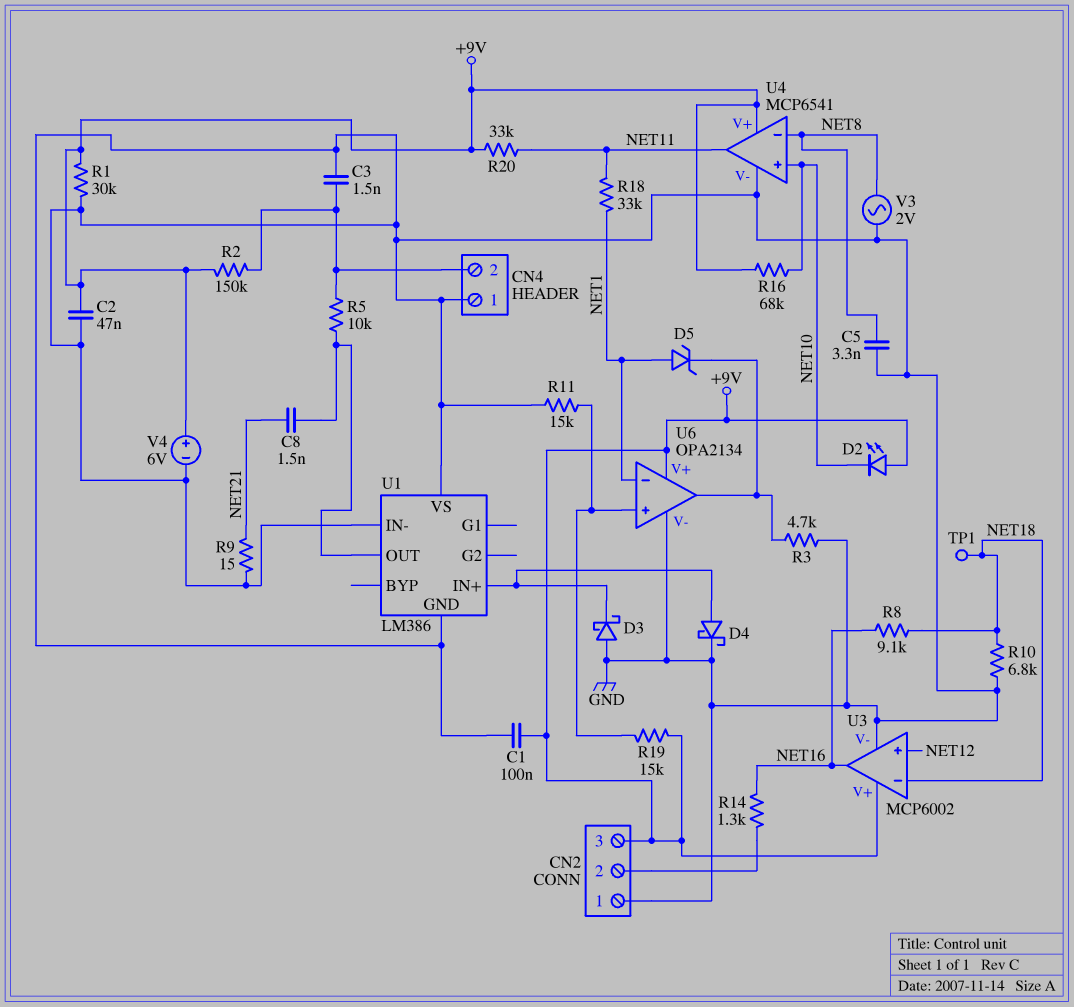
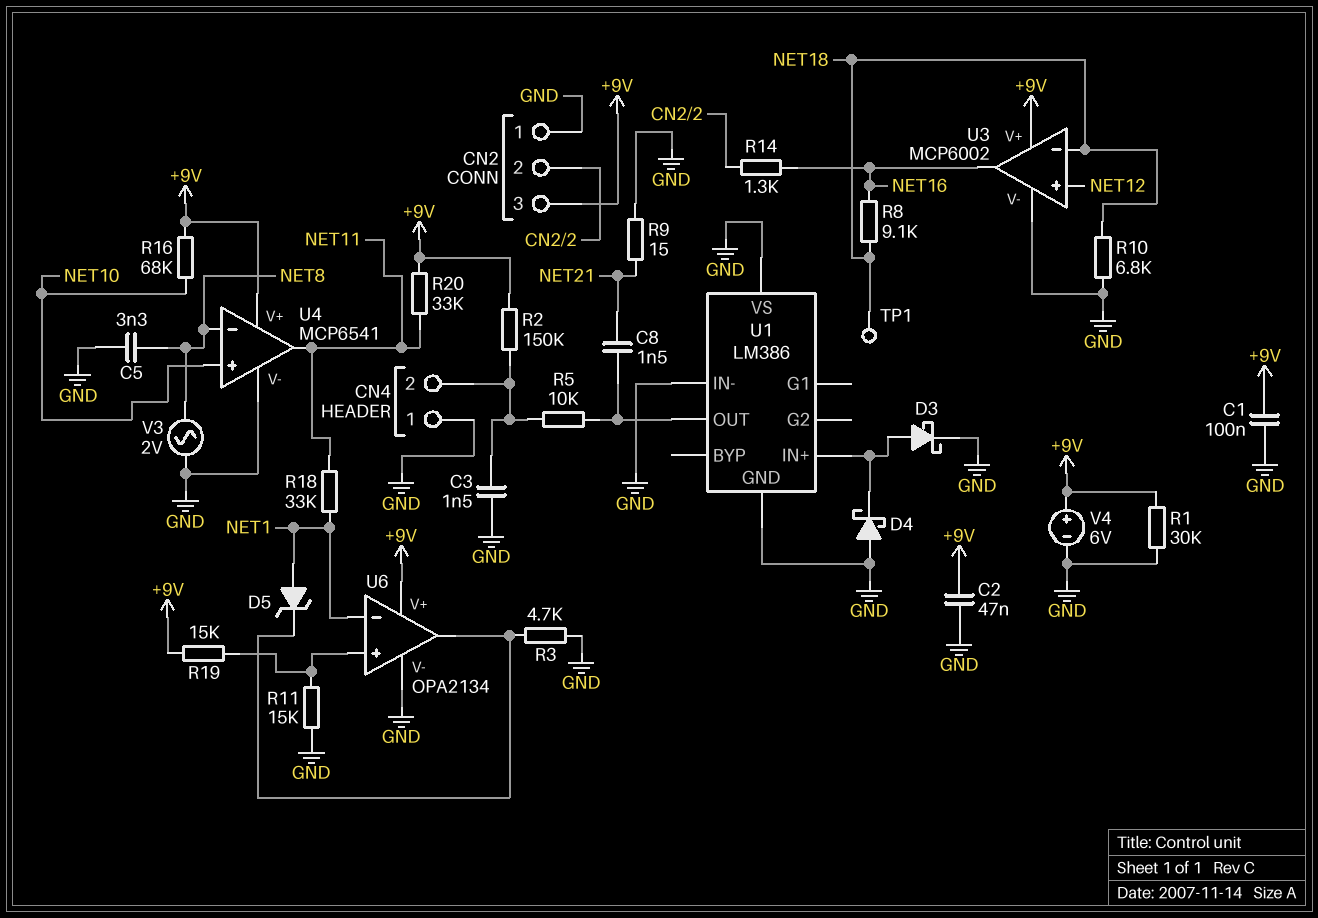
D2: LED (A +9V, K NET10) -> none
D3: schottky (A GND, K U1/IN+) -> schottky (A U1/IN+, K GND)
D4: schottky (A U1/IN+, K GND) -> schottky (A GND, K U1/IN+)

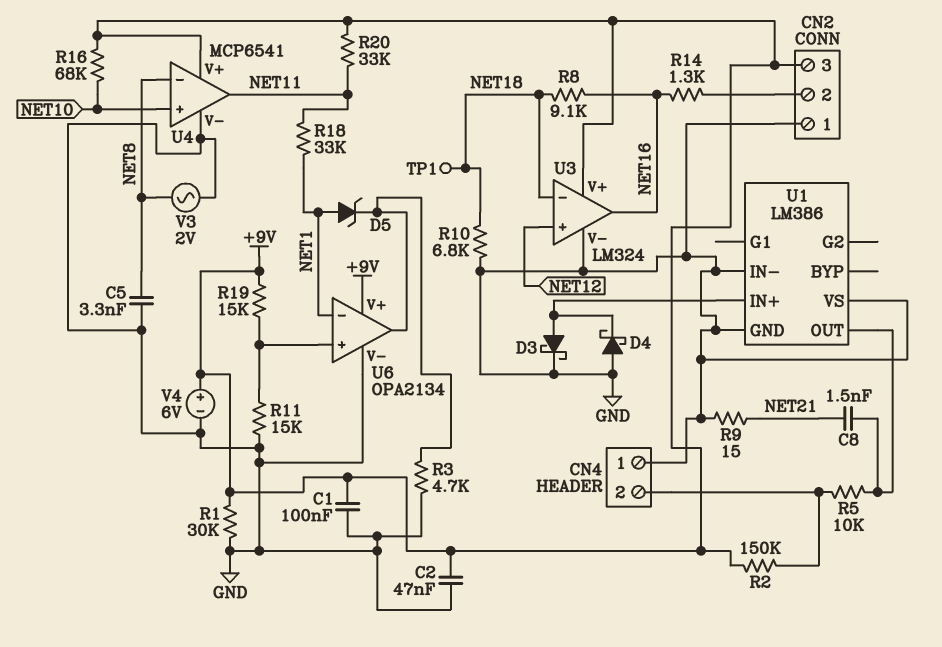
C3: 1.5nF (CN4/2, GND) -> none
U3: MCP6002 -> LM324

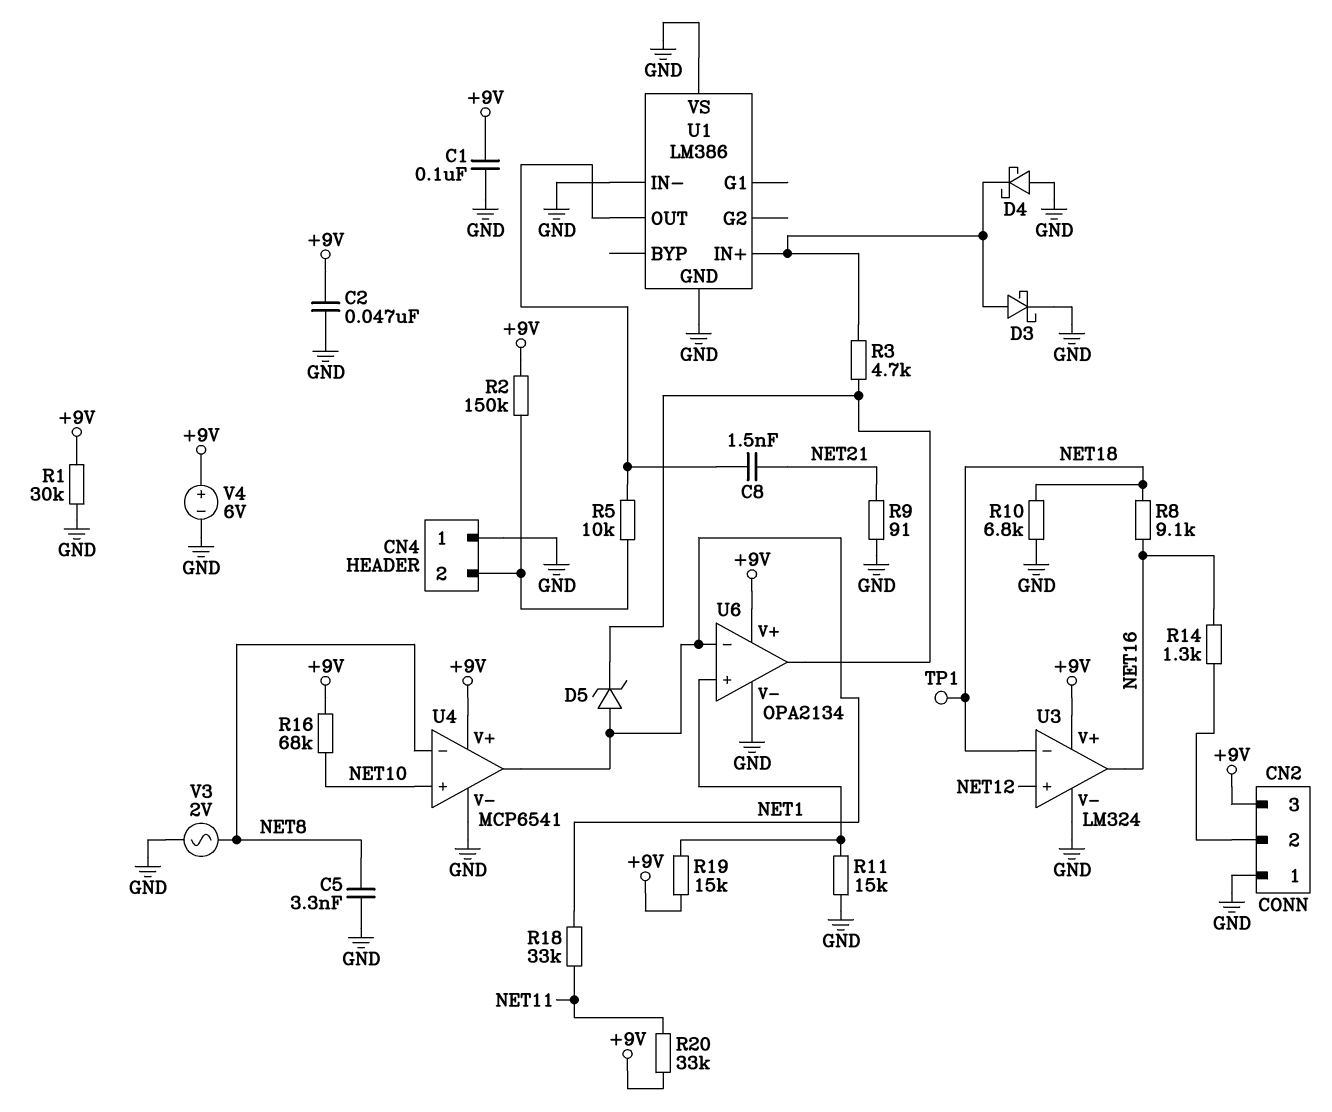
R3: 4.7k (GND, U6/out) -> 4.7k (U1/IN+, U6/out)
R9: 15 (GND, NET21) -> 91 (GND, NET21)
U4 pin out: NET11 -> NET1

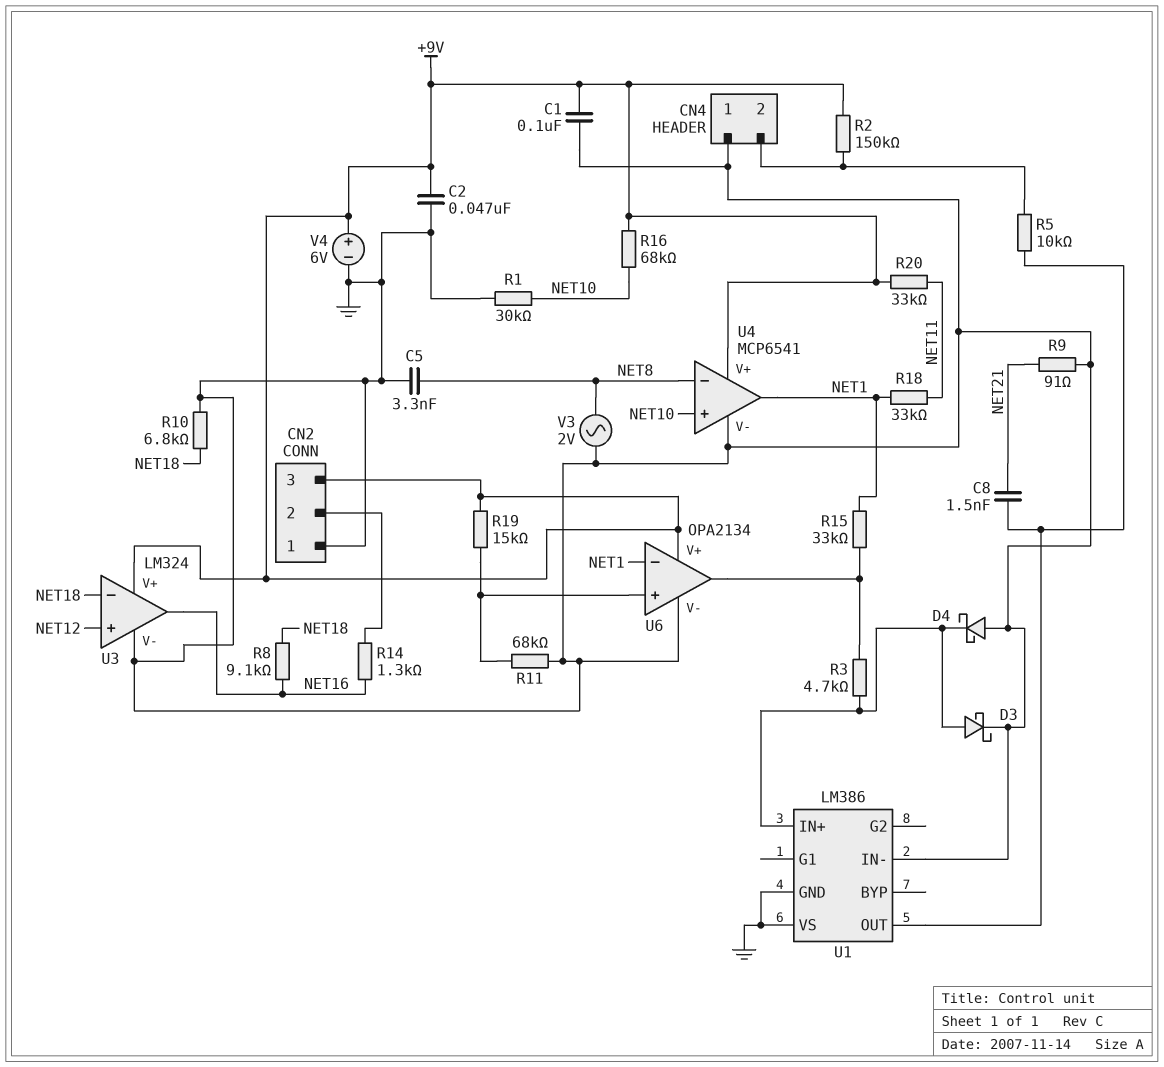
D5: zener (A NET1, K U6/out) -> none
R1: 30k (+9V, GND) -> 30k (GND, NET10)
R11: 15k (GND, U6/in+) -> 68k (GND, U6/in+)
R15: none -> 33k (NET1, U6/out)
TP1: test point (NET18) -> none

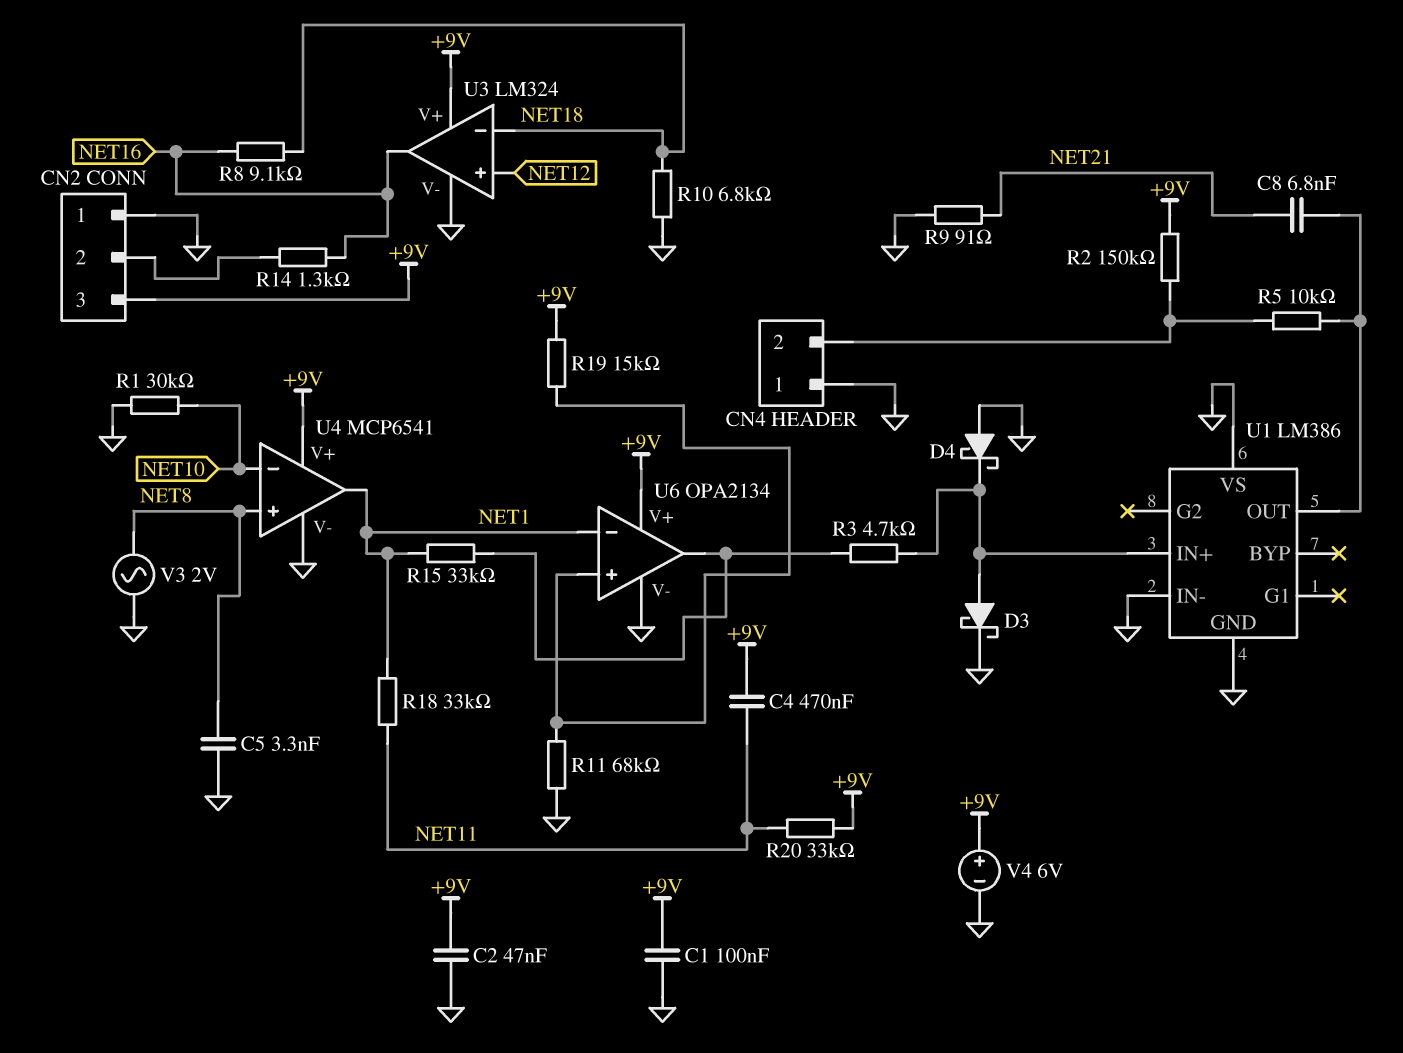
C4: none -> 470nF (+9V, NET11)
C8: 1.5nF (NET21, U1/OUT) -> 6.8nF (NET21, U1/OUT)
R16: 68k (+9V, NET10) -> none
U4 pin in+: NET10 -> NET8
U4 pin in-: NET8 -> NET10

